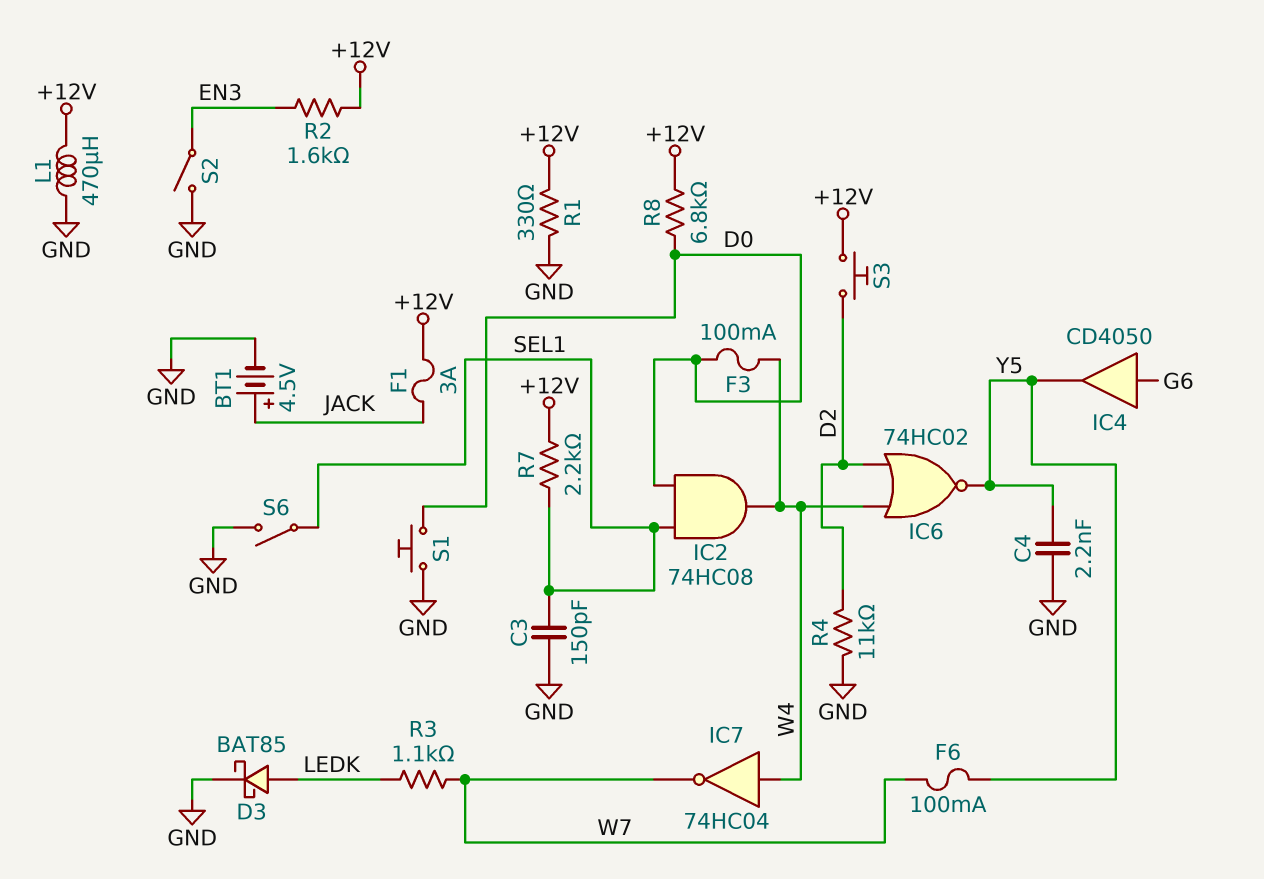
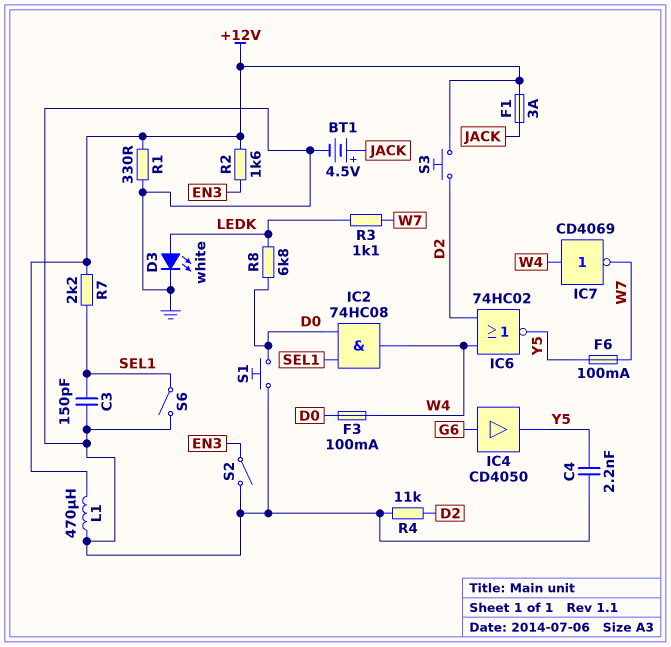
D3: schottky BAT85 (A LEDK, K GND) -> LED white (A LEDK, K GND)
IC7: NOT 74HC04 (in W4, out W7) -> NOT CD4069 (in W4, out W7)
R8: 6.8k (+12V, D0) -> 6.8k (D0, LEDK)

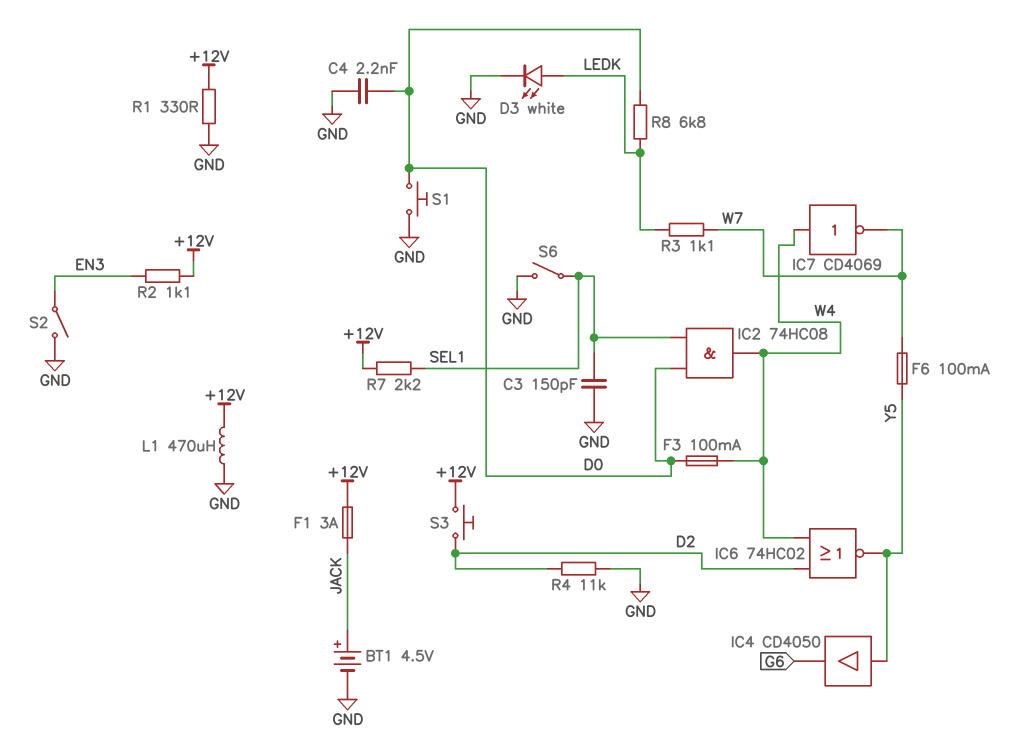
C4: 2.2nF (GND, Y5) -> 2.2nF (D0, GND)
IC4: buffer CD4050 (in G6, out Y5) -> buffer CD4050 (in Y5, out G6)
R2: 1.6k (+12V, EN3) -> 1.1k (+12V, EN3)

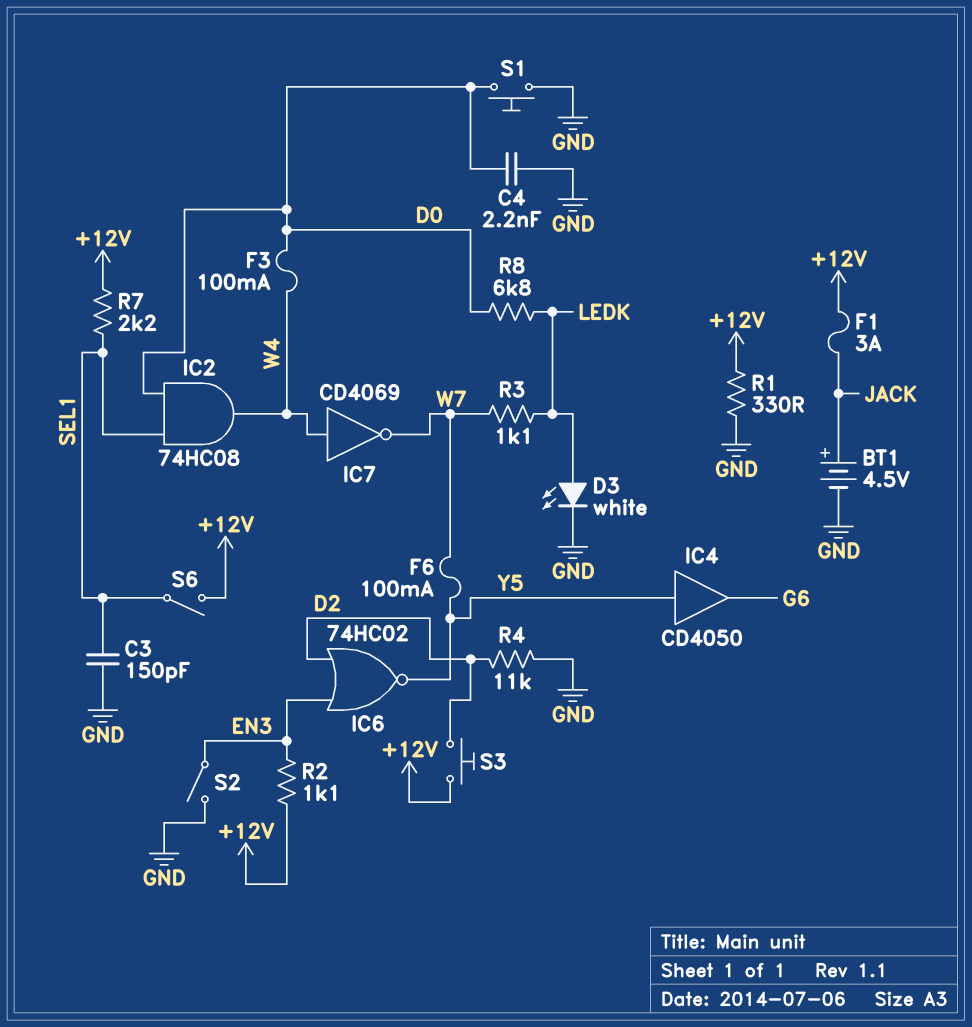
IC6: NOR 74HC02 (in D2, in W4, out Y5) -> NOR 74HC02 (in D2, in EN3, out Y5)
L1: 470uH (+12V, GND) -> none
S6: switch (GND, SEL1) -> switch (+12V, SEL1)

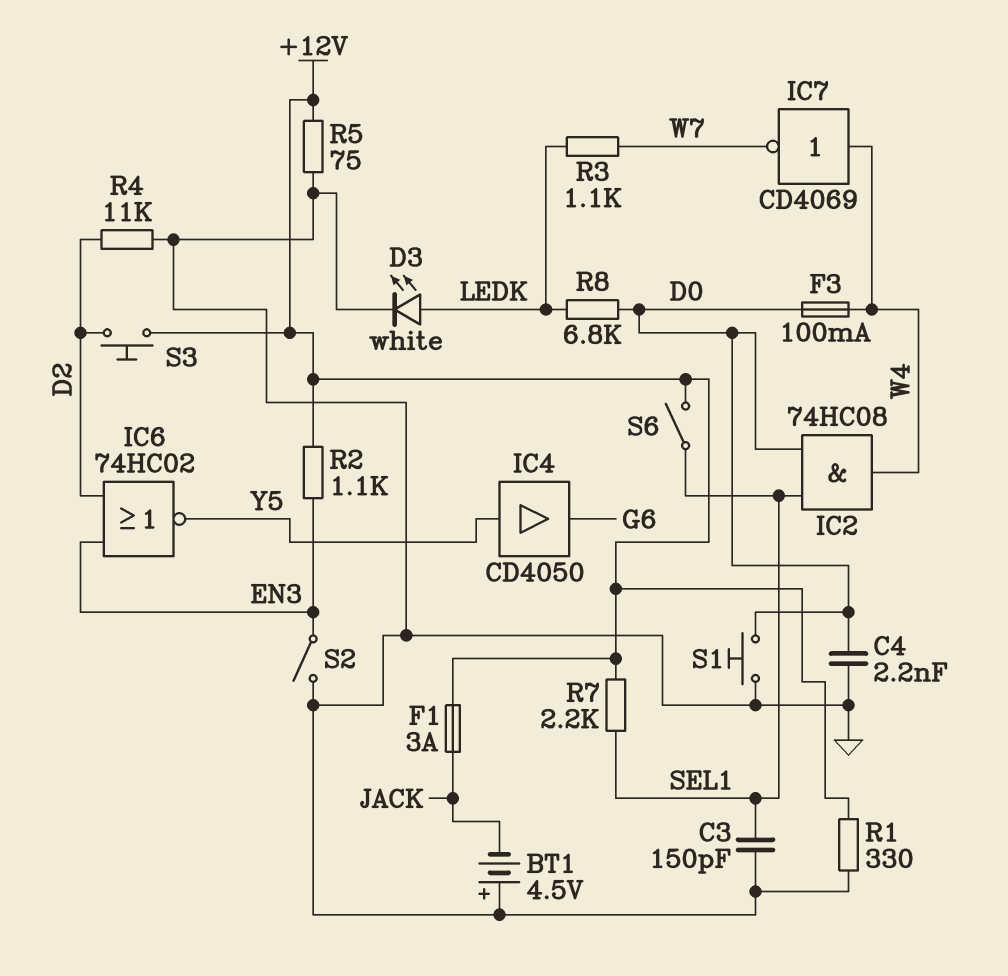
BT1: 4.5V (plus JACK, minus GND) -> 4.5V (plus GND, minus JACK)
F6: 100mA (W7, Y5) -> none
R5: none -> 75 (+12V, GND)

